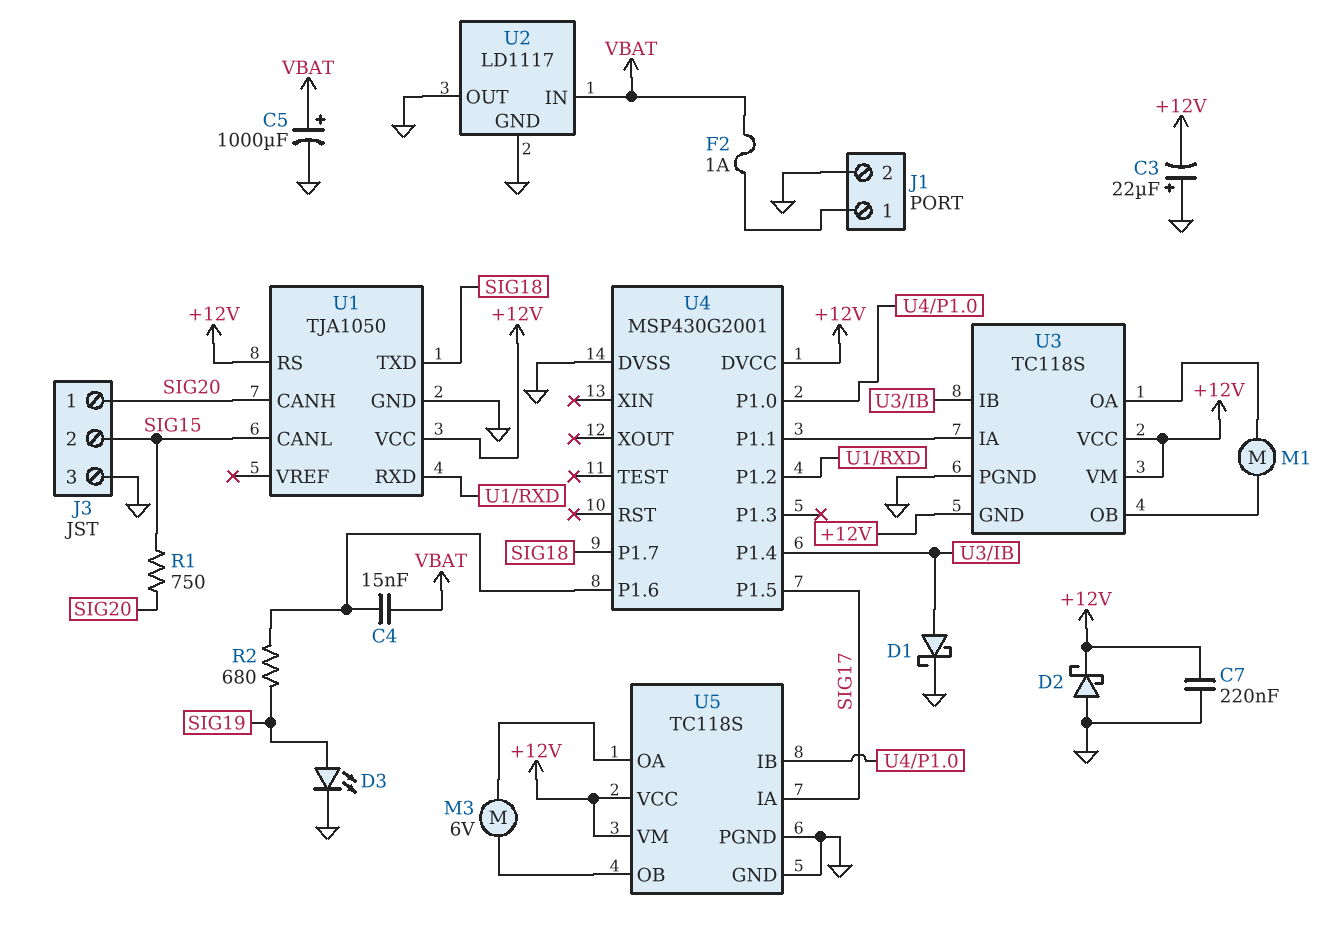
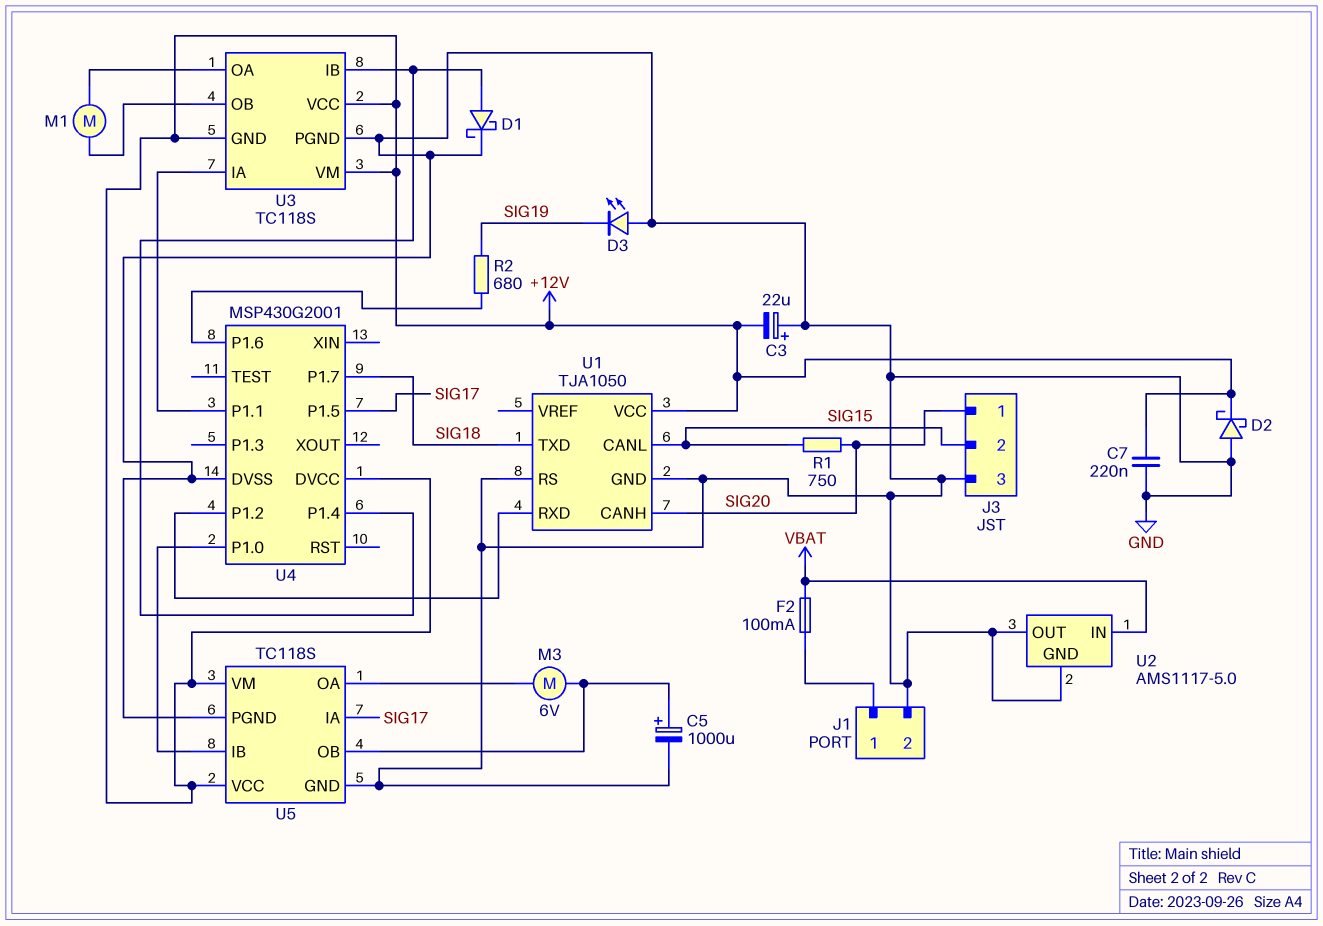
C4: 15nF (U4/P1.6, VBAT) -> none
C5: 1000uF (plus VBAT, minus GND) -> 1000uF (plus U5/OB, minus GND)
D3: LED (A SIG19, K GND) -> LED (A GND, K SIG19)
F2: 1A (J1/1, VBAT) -> 100mA (J1/1, VBAT)
U1 pin RS: +12V -> GND
U2: LD1117 -> AMS1117-5.0

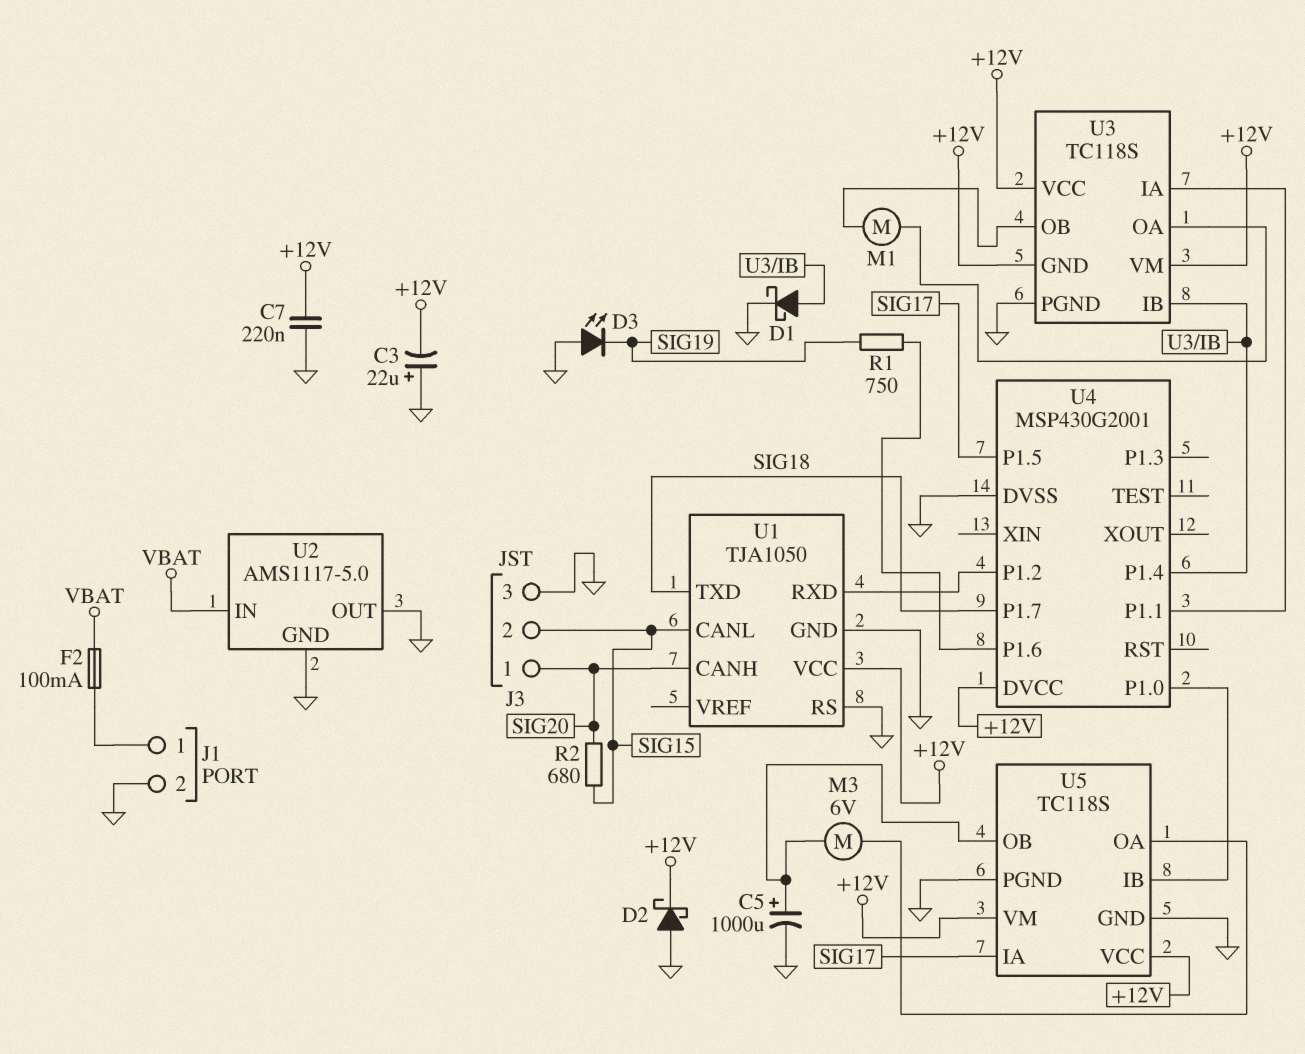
R1: 750 (SIG15, SIG20) -> 750 (SIG19, U4/P1.6)
R2: 680 (SIG19, U4/P1.6) -> 680 (SIG15, SIG20)

